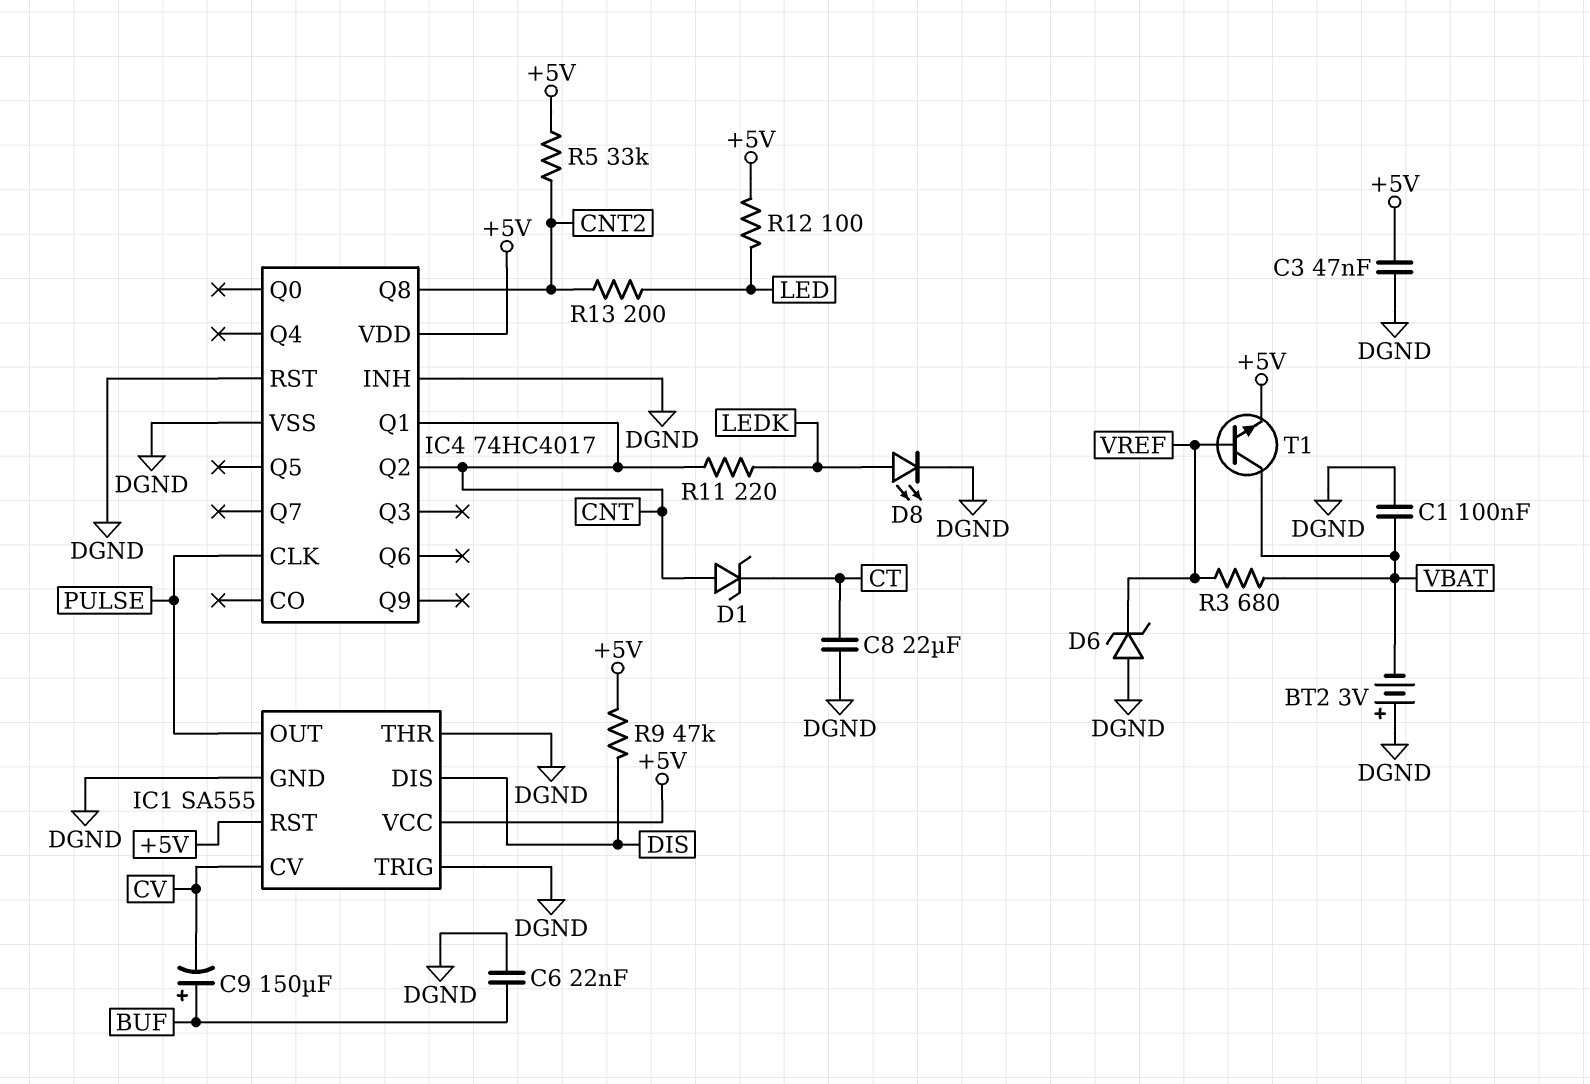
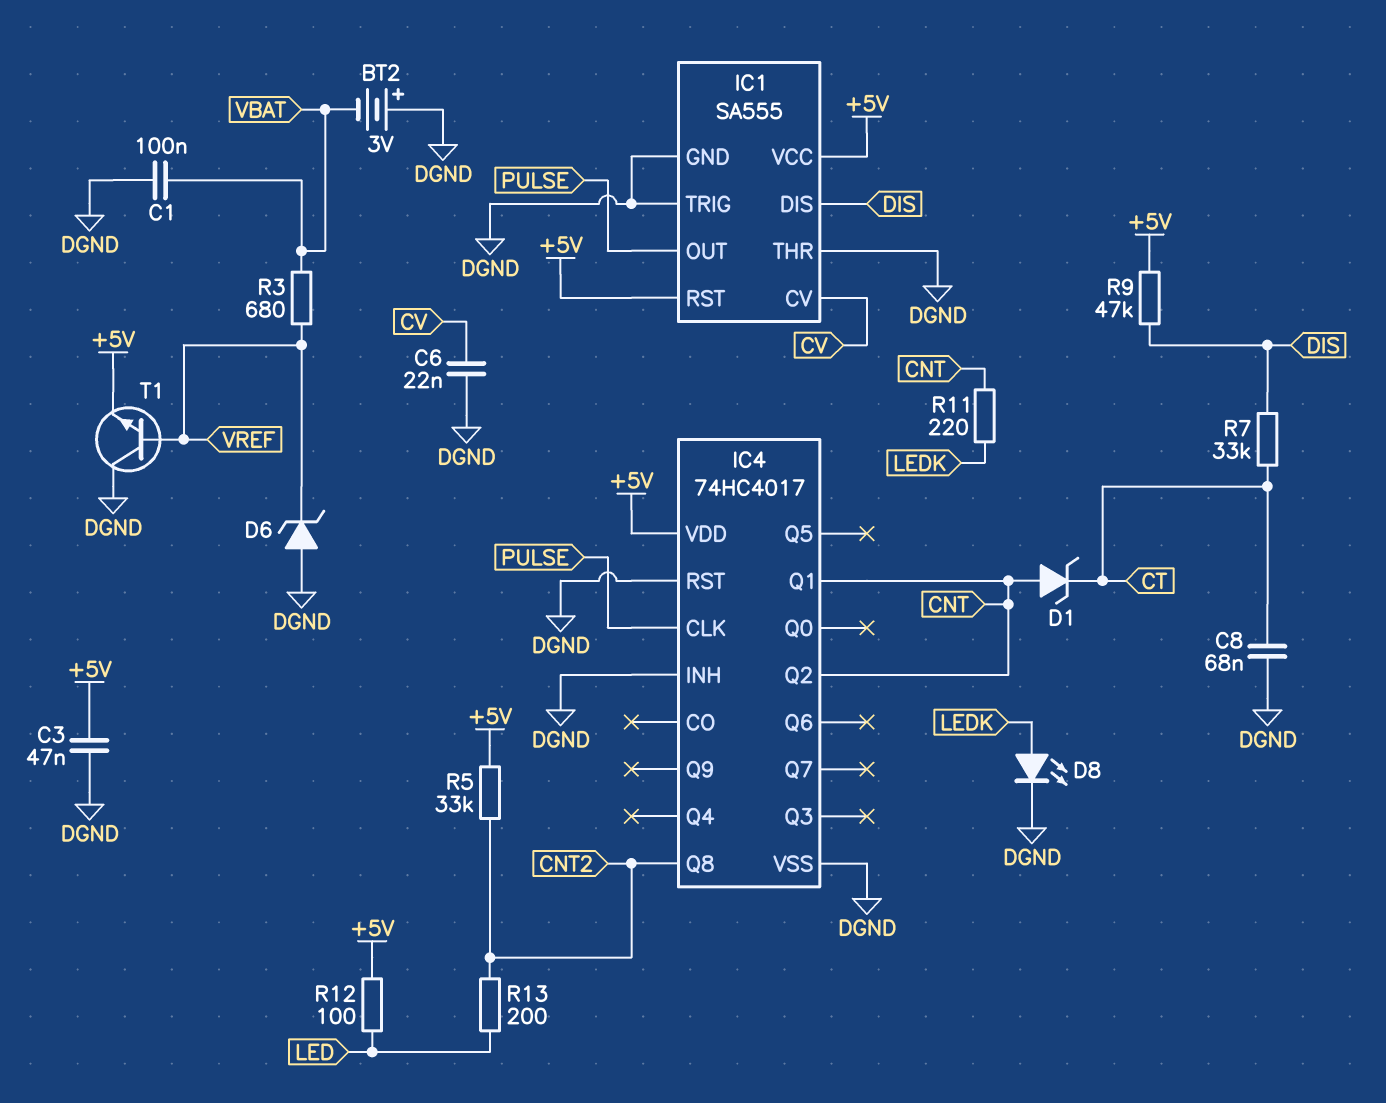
C6: 22nF (BUF, DGND) -> 22nF (CV, DGND)
C8: 22uF (CT, DGND) -> 68nF (CT, DGND)
C9: 150uF (plus BUF, minus CV) -> none
R7: none -> 33k (CT, DIS)
T1: NPN (B VREF, C VBAT, E +5V) -> NPN (B VREF, C DGND, E +5V)

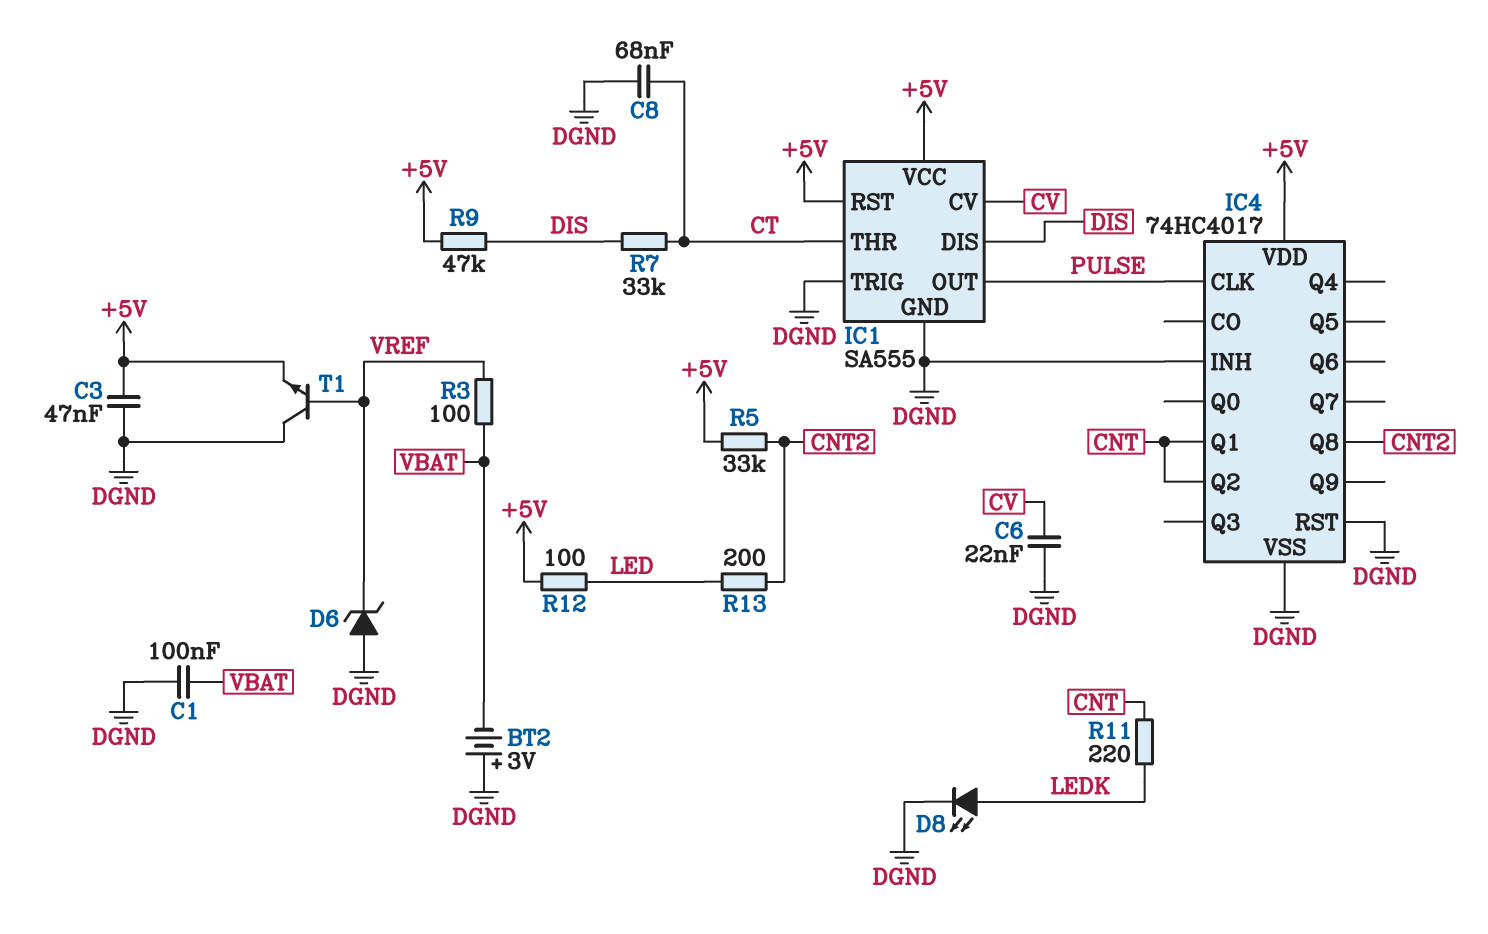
D1: zener (A CNT, K CT) -> none
IC1 pin THR: DGND -> CT
R3: 680 (VBAT, VREF) -> 100 (VBAT, VREF)

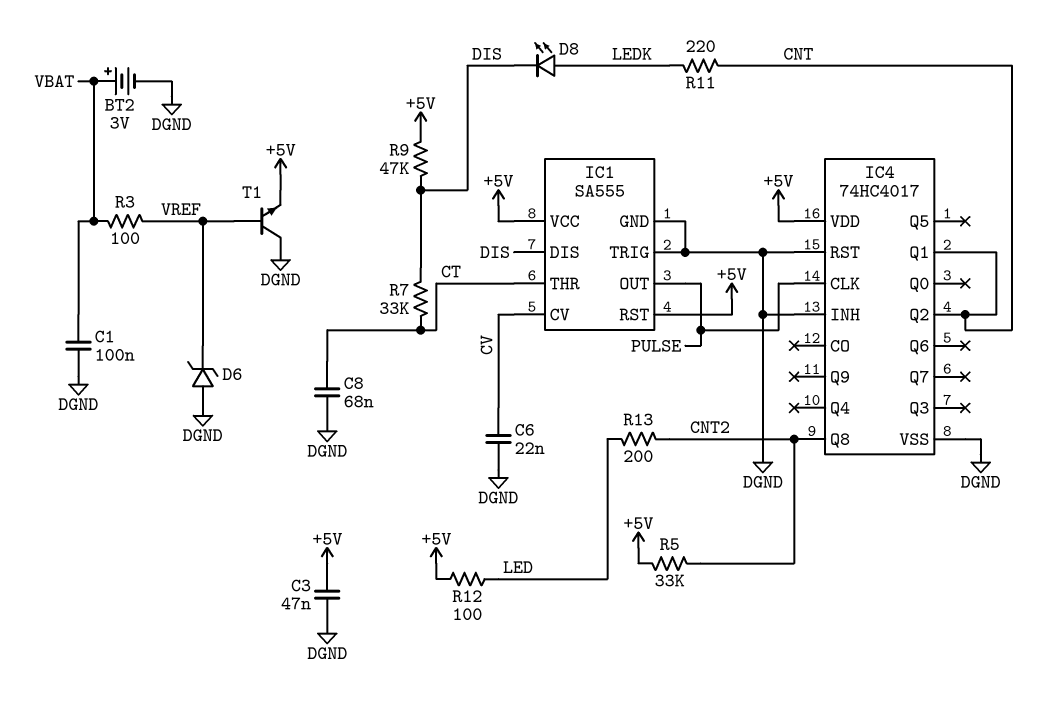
BT2: 3V (plus DGND, minus VBAT) -> 3V (plus VBAT, minus DGND)
D8: LED (A LEDK, K DGND) -> LED (A LEDK, K DIS)

